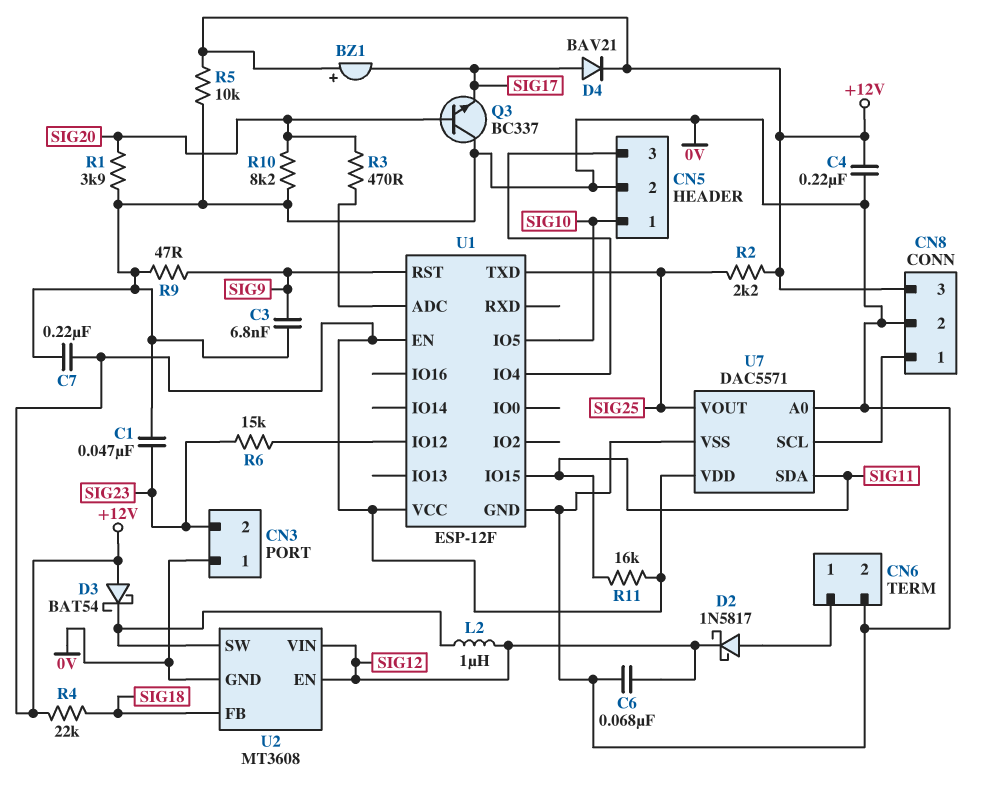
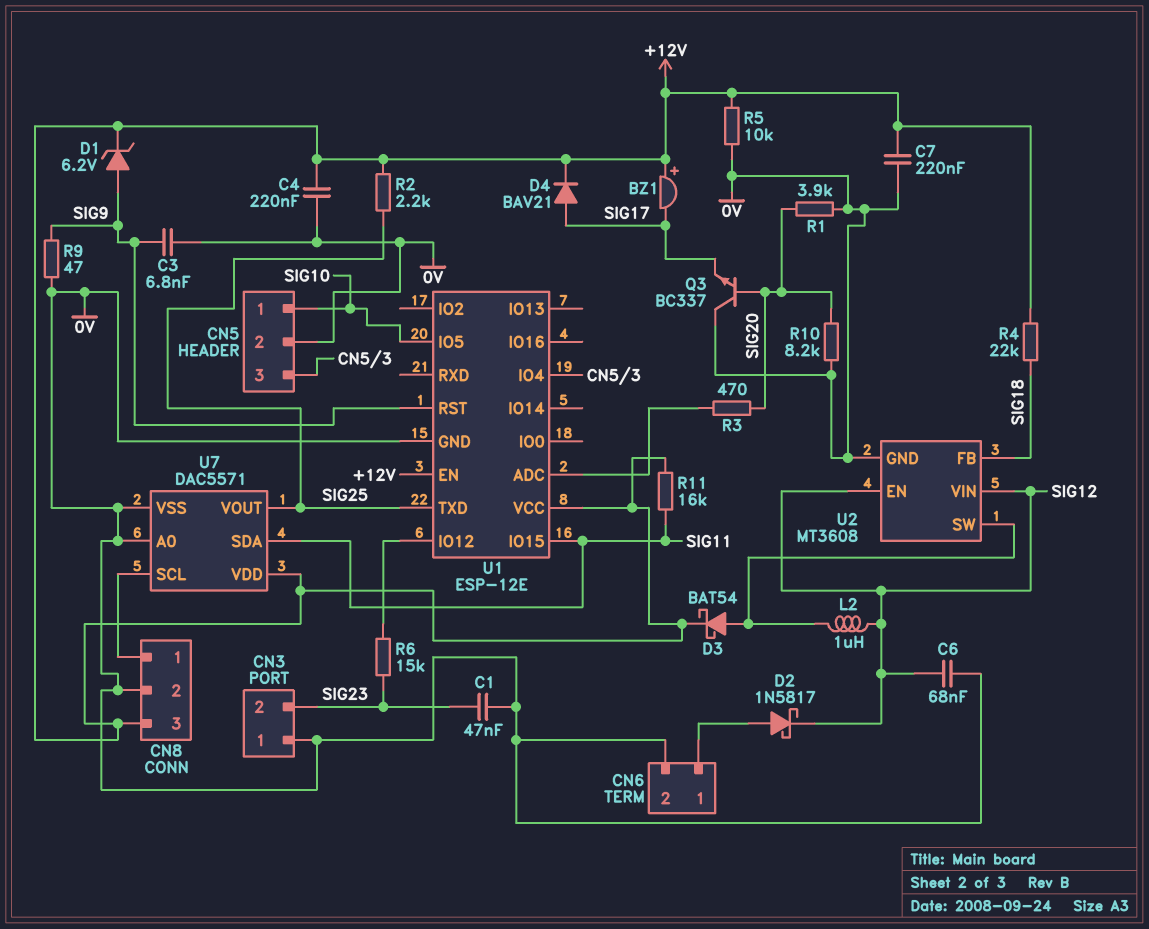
D1: none -> zener 6.2V (A SIG9, K +12V)
D3: schottky BAT54 (A +12V, K U2/SW) -> schottky BAT54 (A U2/SW, K +12V)
U1: ESP-12F -> ESP-12E

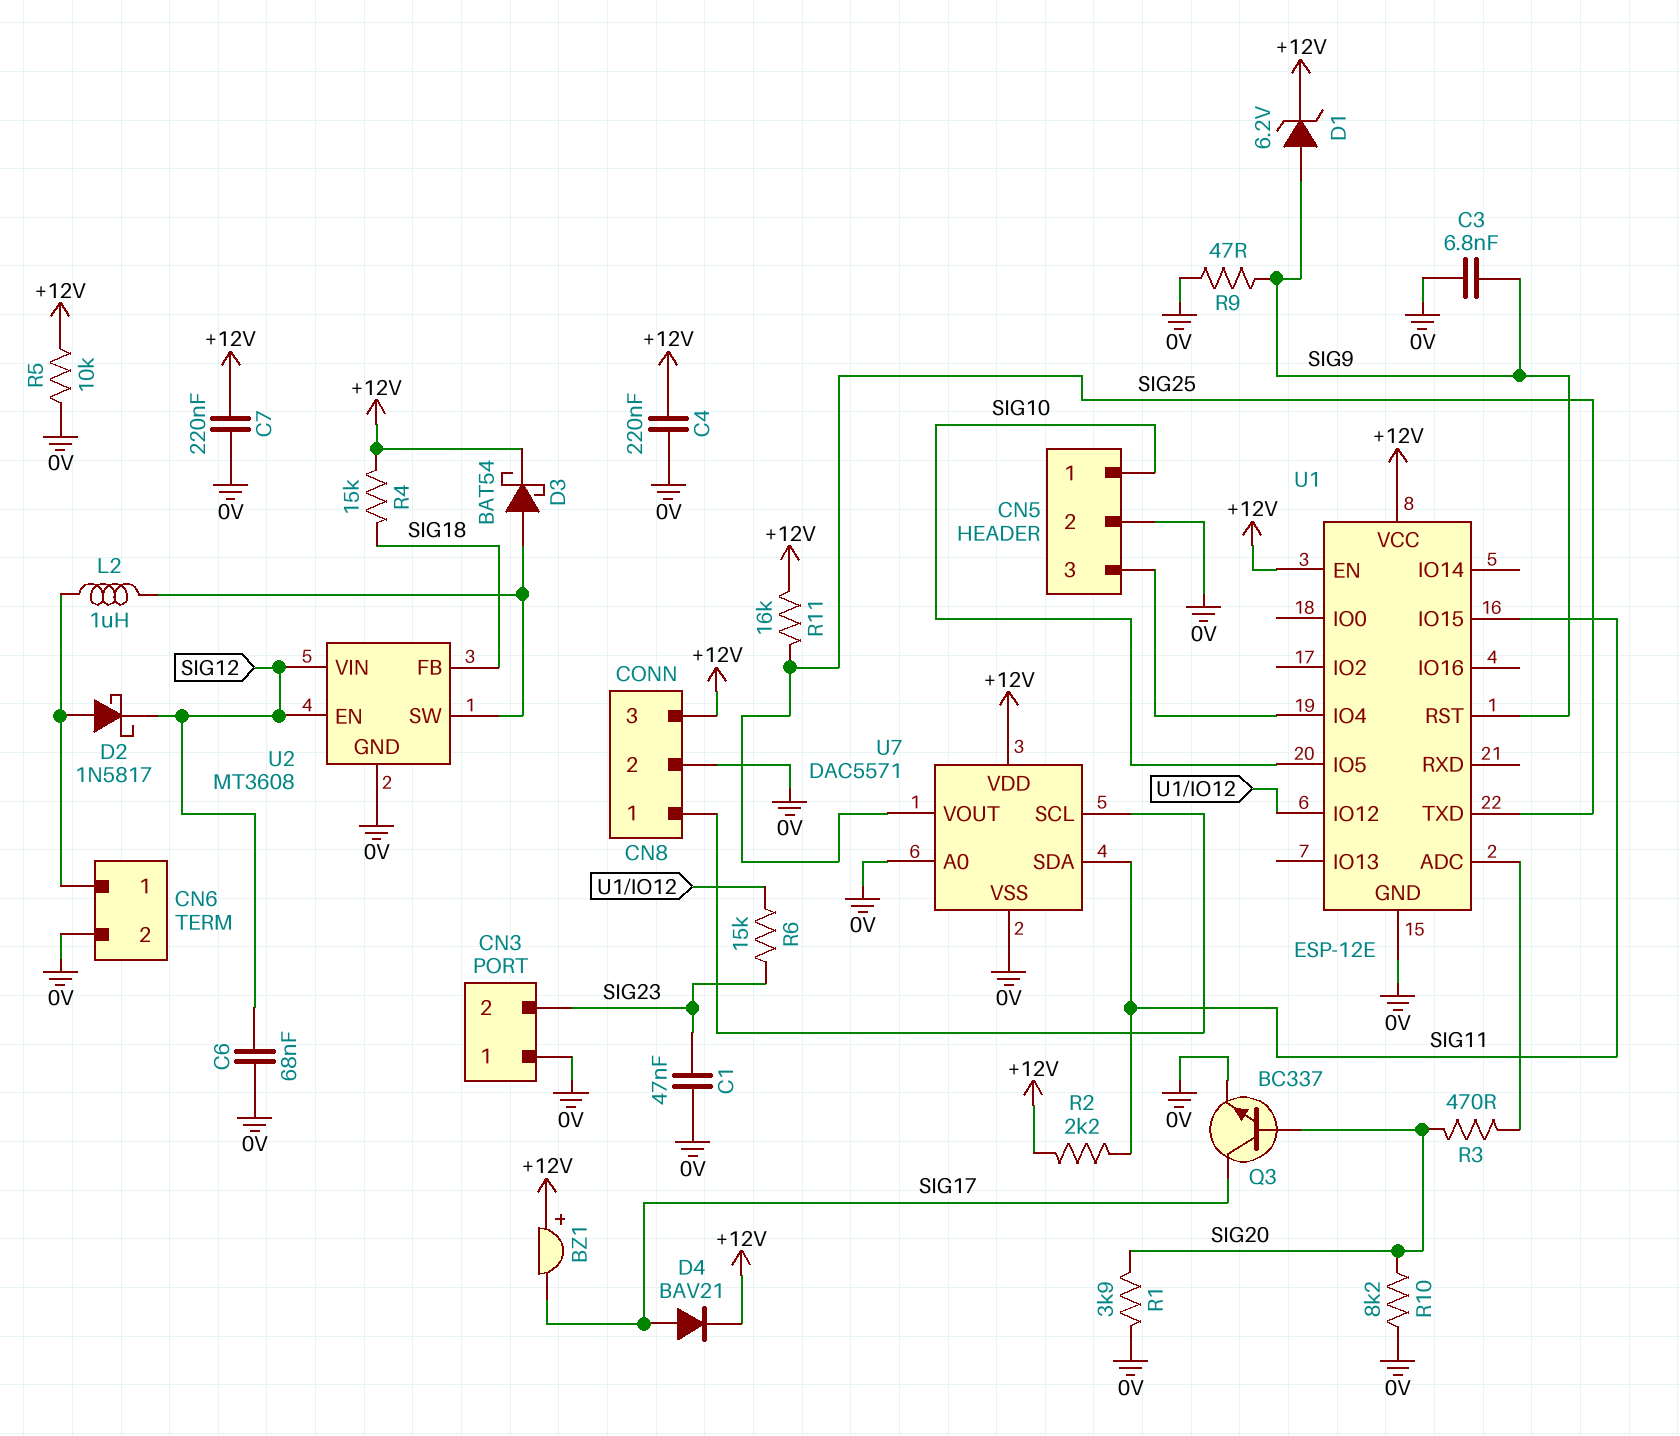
L2: 1uH (SIG12, U2/SW) -> 1uH (CN6/1, U2/SW)
Q3: NPN BC337 (B SIG20, C 0V, E SIG17) -> NPN BC337 (B SIG20, C SIG17, E 0V)
R2: 2.2k (+12V, SIG25) -> 2.2k (+12V, SIG11)
R4: 22k (+12V, SIG18) -> 15k (+12V, SIG18)
R11: 16k (+12V, SIG11) -> 16k (+12V, SIG25)

